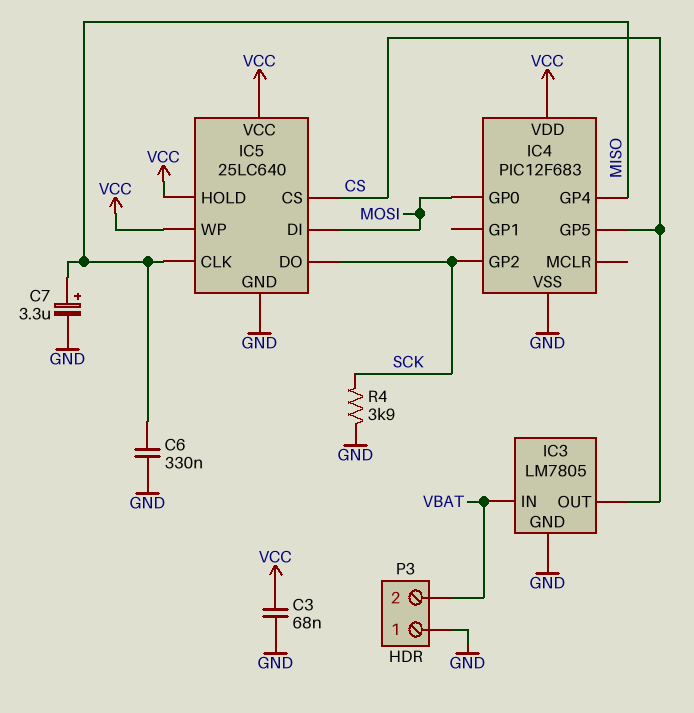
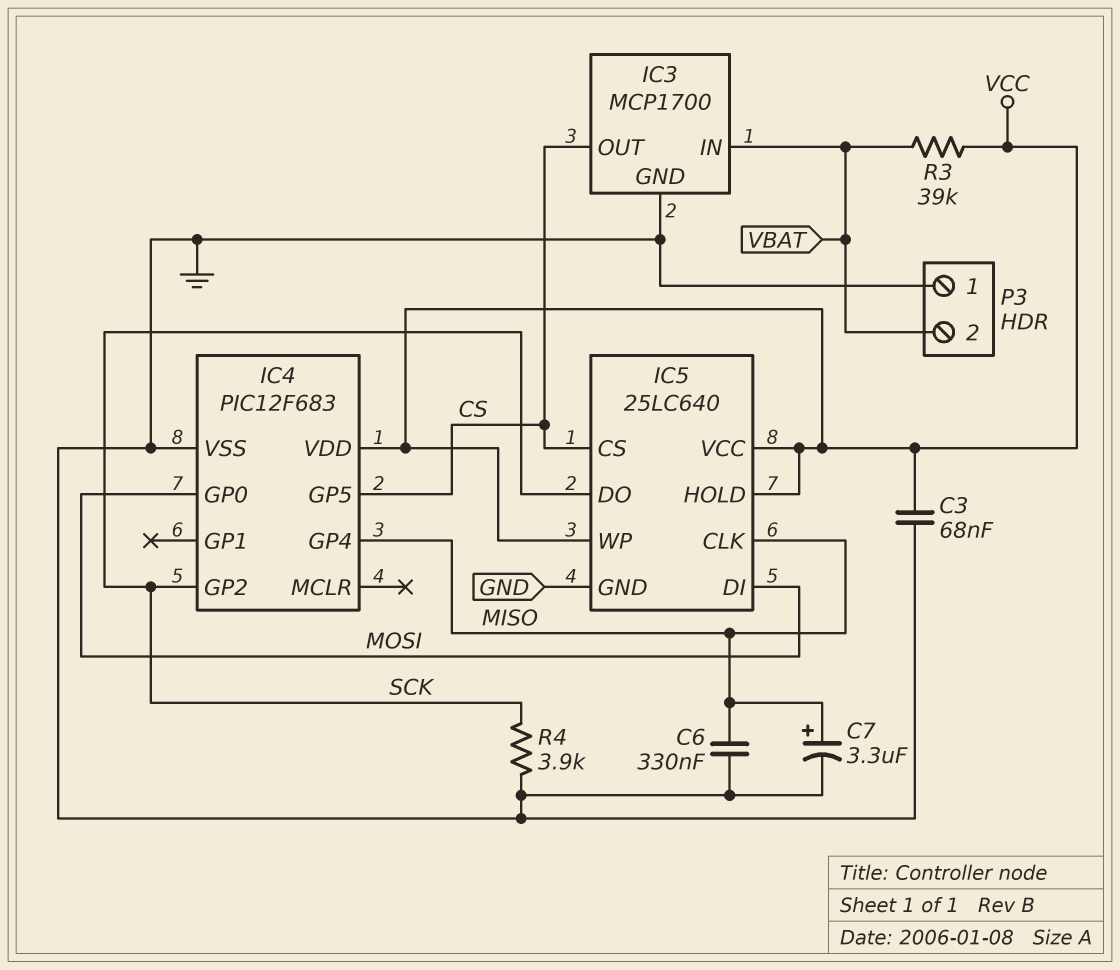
IC3: LM7805 -> MCP1700
R3: none -> 39k (VBAT, VCC)

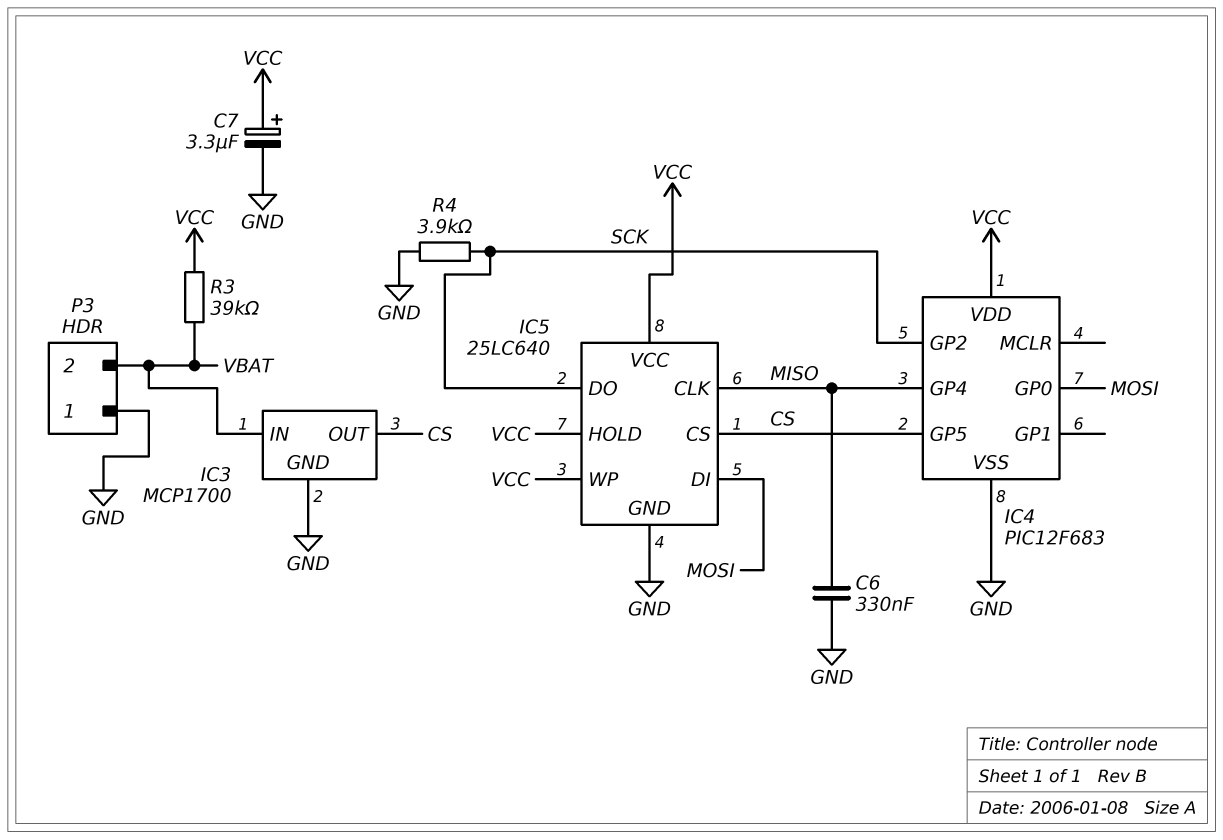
C3: 68nF (GND, VCC) -> none
C7: 3.3uF (plus MISO, minus GND) -> 3.3uF (plus VCC, minus GND)

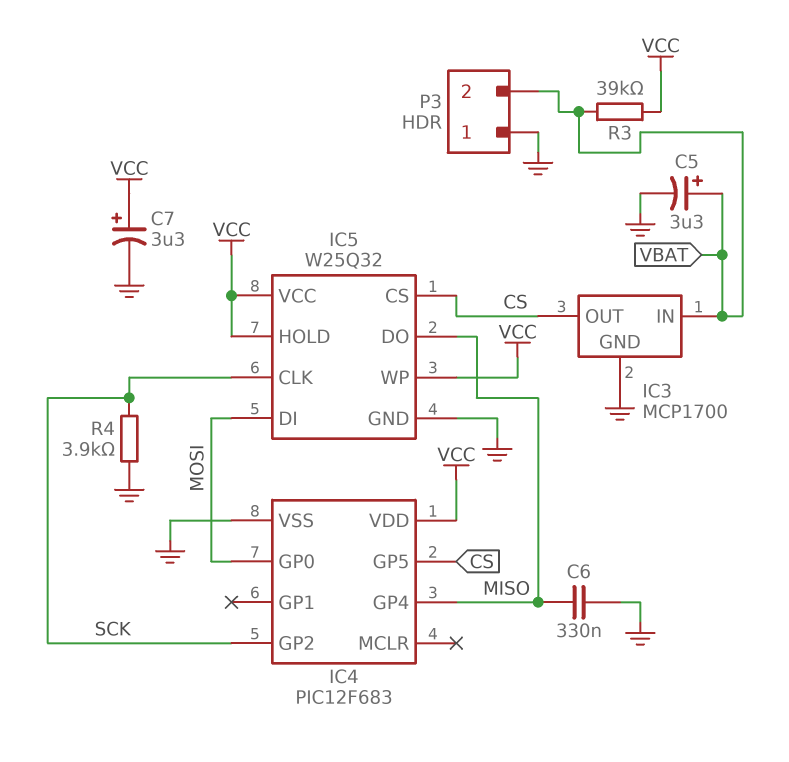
C5: none -> 3.3uF (plus VBAT, minus GND)
IC5: 25LC640 -> W25Q32
IC5 pin CLK: MISO -> SCK
IC5 pin DO: SCK -> MISO

